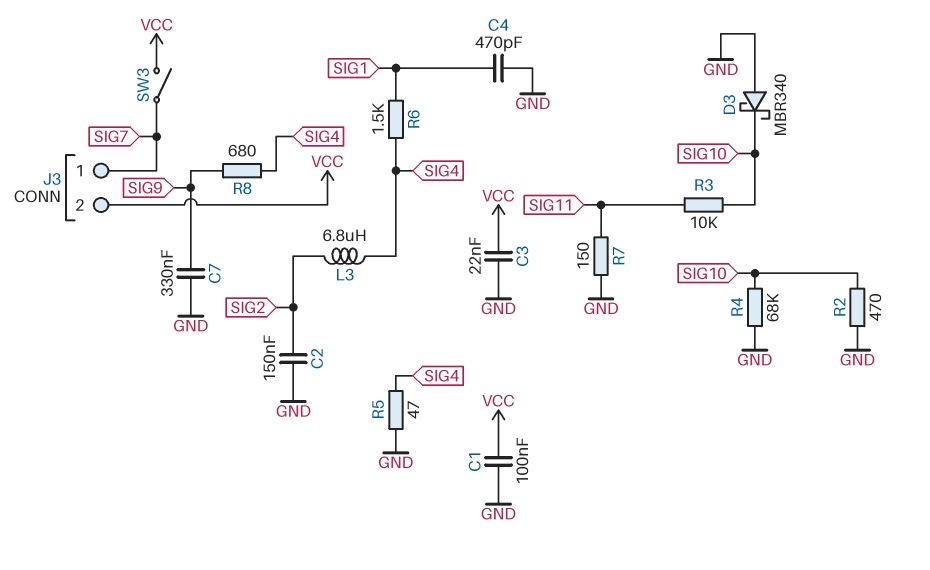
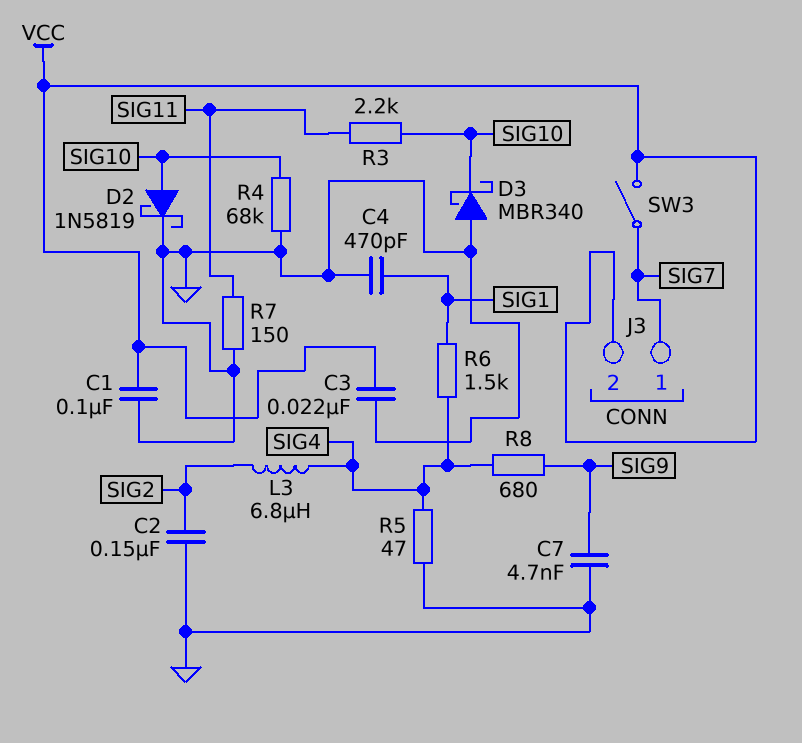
C7: 330nF (GND, SIG9) -> 4.7nF (GND, SIG9)
D2: none -> schottky 1N5819 (A SIG10, K GND)
R2: 470 (GND, SIG10) -> none
R3: 10k (SIG10, SIG11) -> 2.2k (SIG10, SIG11)

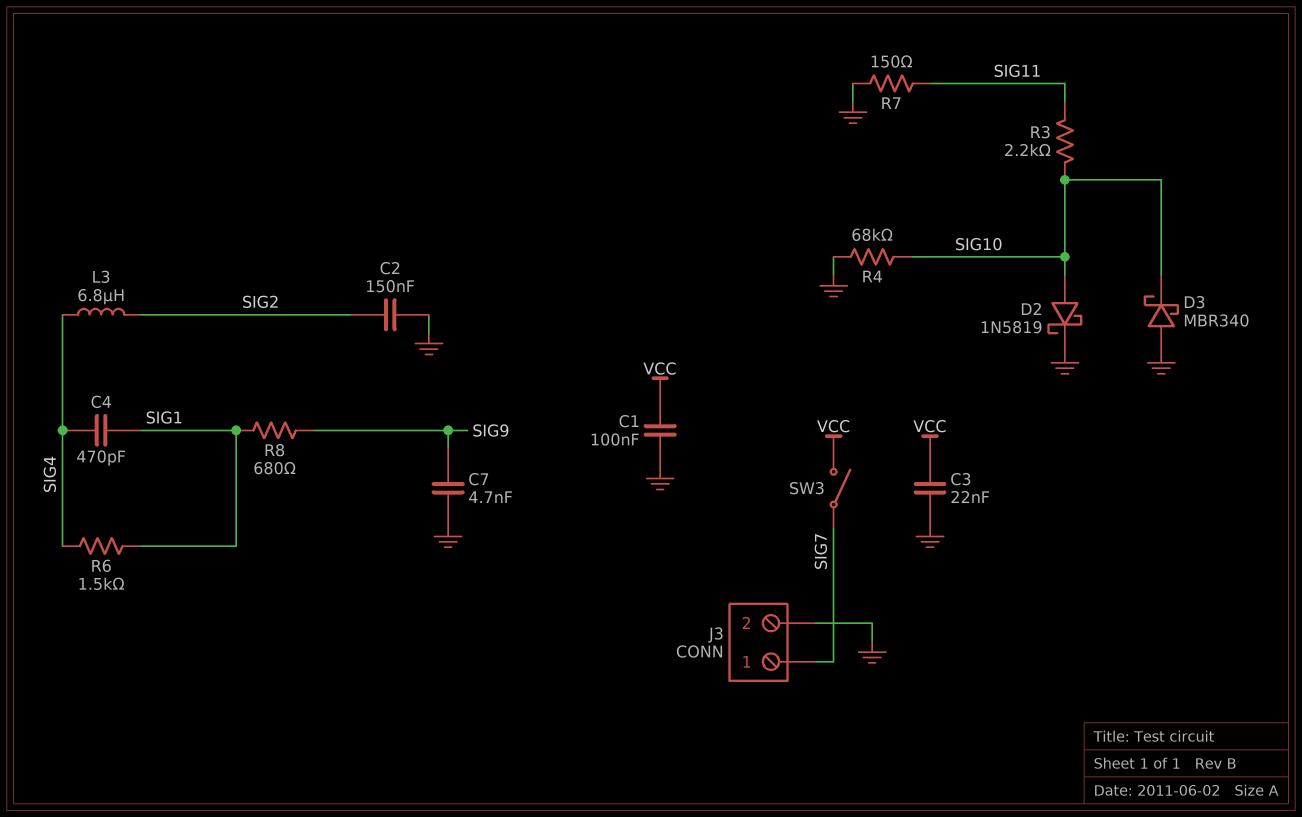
C4: 470pF (GND, SIG1) -> 470pF (SIG1, SIG4)
J3 pin 2: VCC -> GND
R5: 47 (GND, SIG4) -> none
R8: 680 (SIG4, SIG9) -> 680 (SIG1, SIG9)

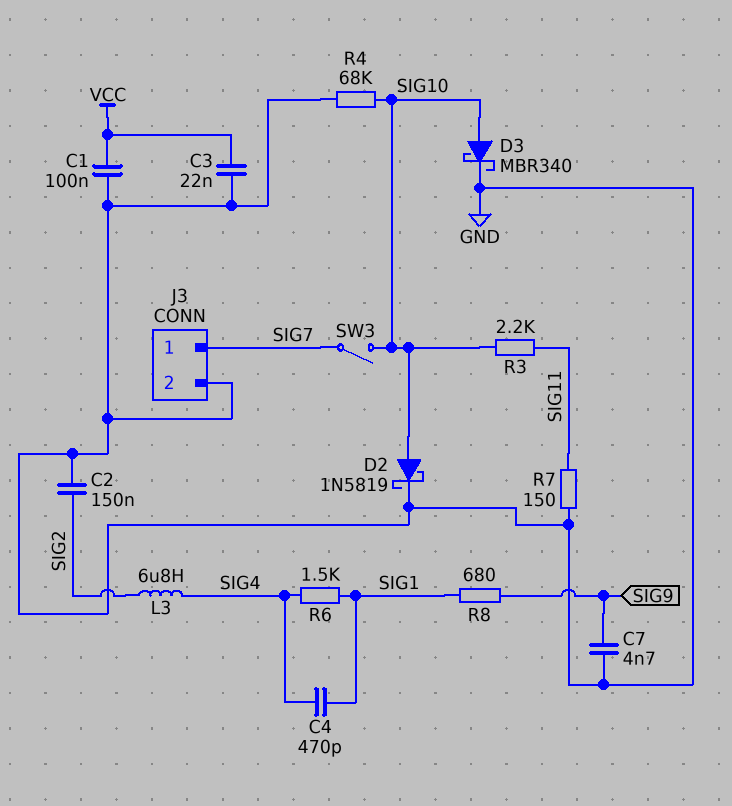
D3: schottky MBR340 (A GND, K SIG10) -> schottky MBR340 (A SIG10, K GND)
SW3: switch (SIG7, VCC) -> switch (SIG7, SIG10)

